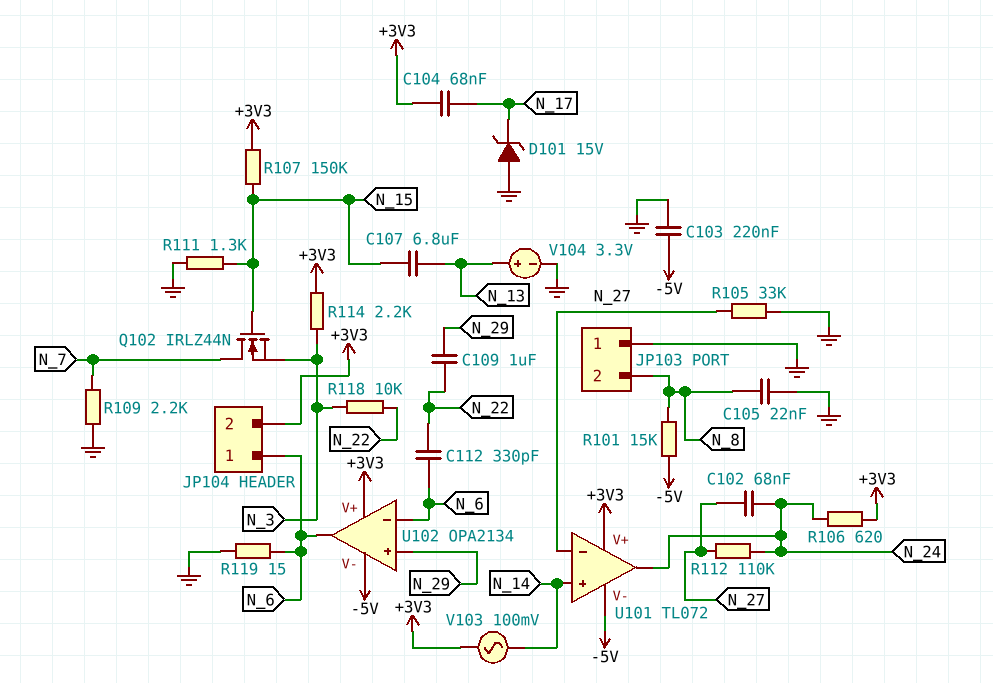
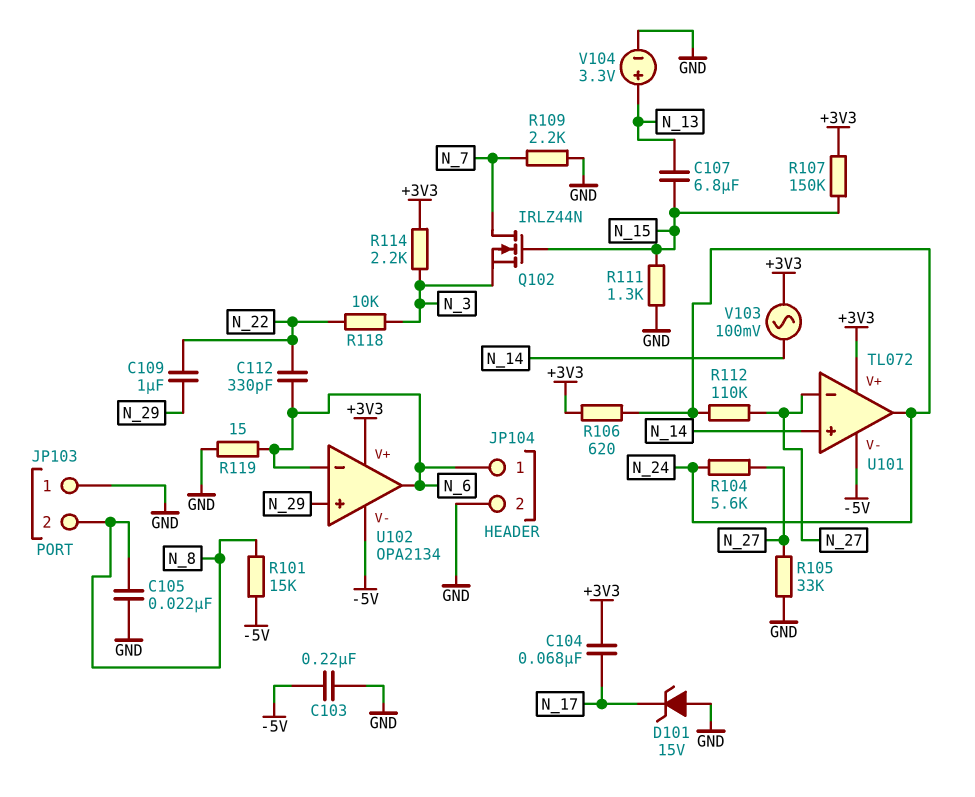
C102: 68nF (N_24, N_27) -> none
JP104 pin 2: +3V3 -> GND
R104: none -> 5.6k (N_24, N_27)

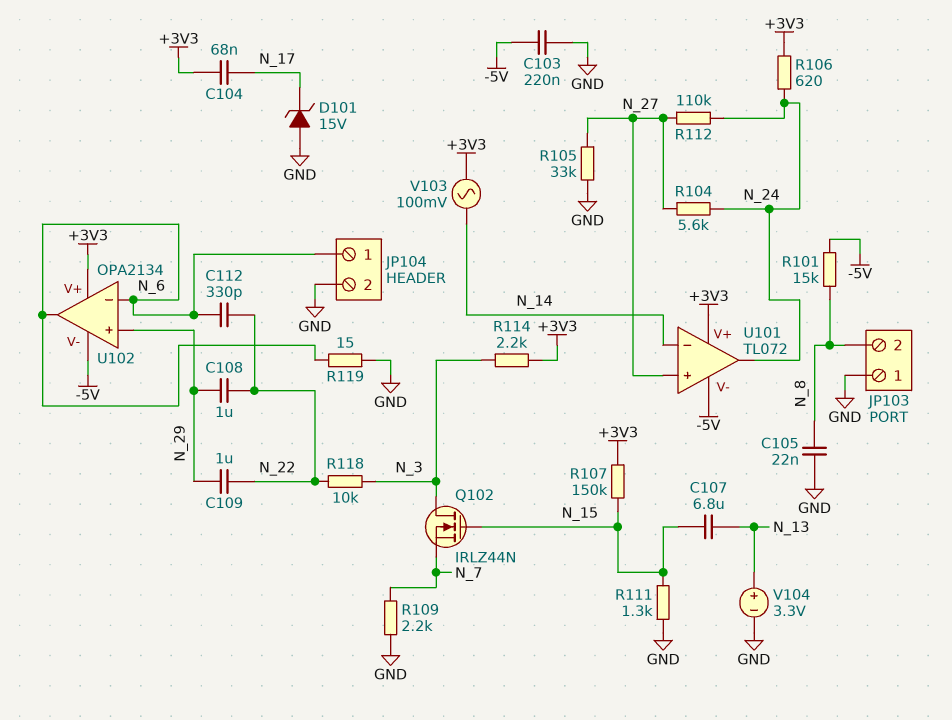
C108: none -> 1uF (N_22, N_29)
Q102: NMOS IRLZ44N (G N_15, D N_7, S N_3) -> NMOS IRLZ44N (G N_15, D N_3, S N_7)
U101 pin in+: N_14 -> N_27
U101 pin in-: N_27 -> N_14

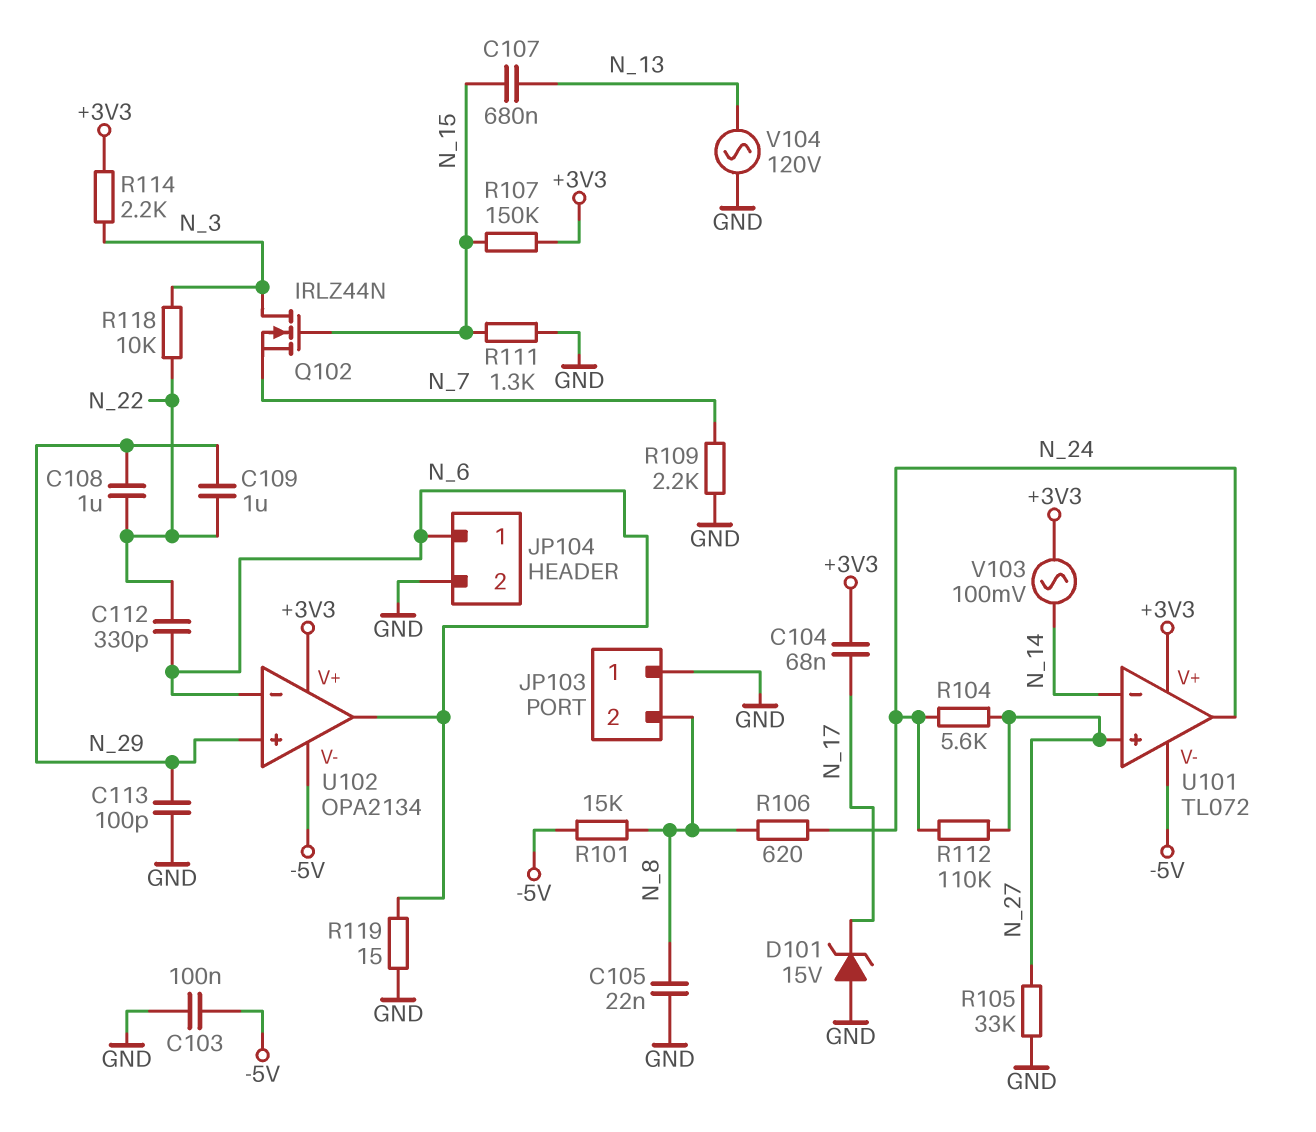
C103: 220nF (-5V, GND) -> 100nF (-5V, GND)
C107: 6.8uF (N_13, N_15) -> 680nF (N_13, N_15)
C113: none -> 100pF (GND, N_29)
R106: 620 (+3V3, N_24) -> 620 (N_8, N_24)
V104: 3.3V (plus N_13, minus GND) -> AC 120V (GND, N_13)

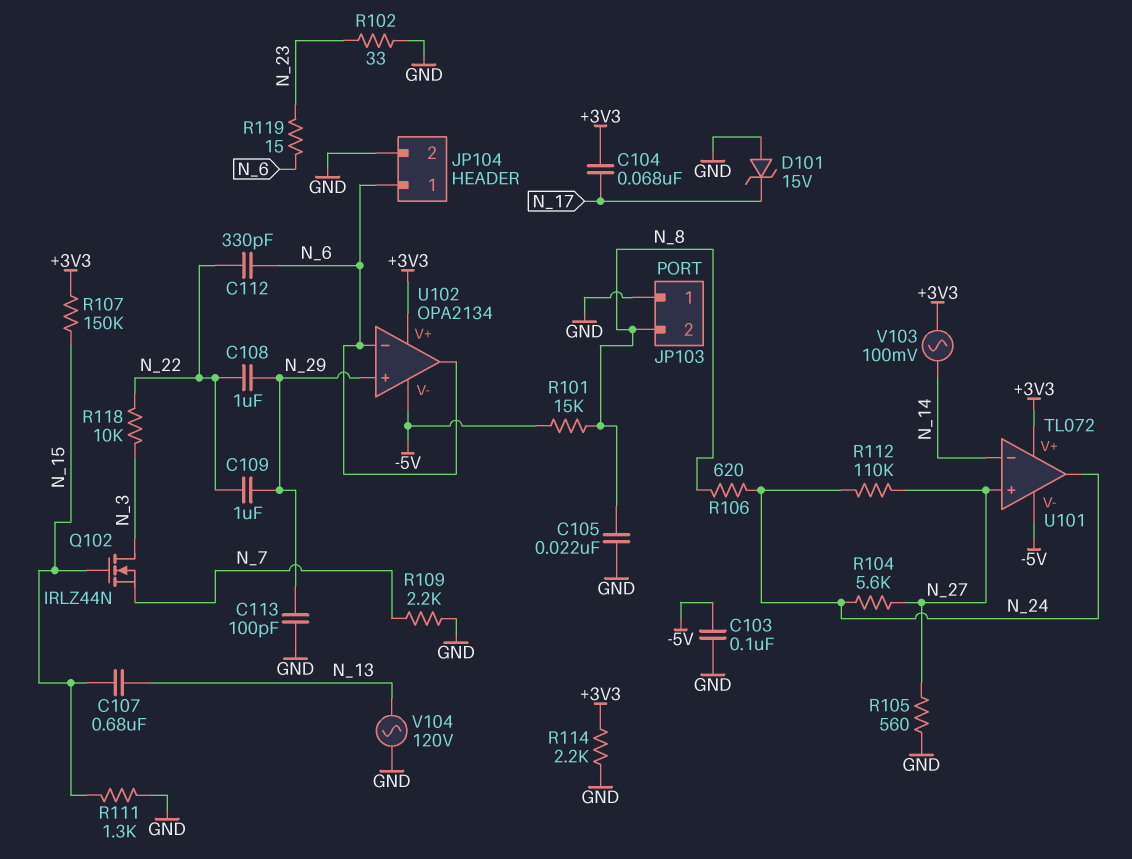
R102: none -> 33 (GND, N_23)
R105: 33k (GND, N_27) -> 560 (GND, N_27)
R114: 2.2k (+3V3, N_3) -> 2.2k (+3V3, GND)
R119: 15 (GND, N_6) -> 15 (N_6, N_23)

